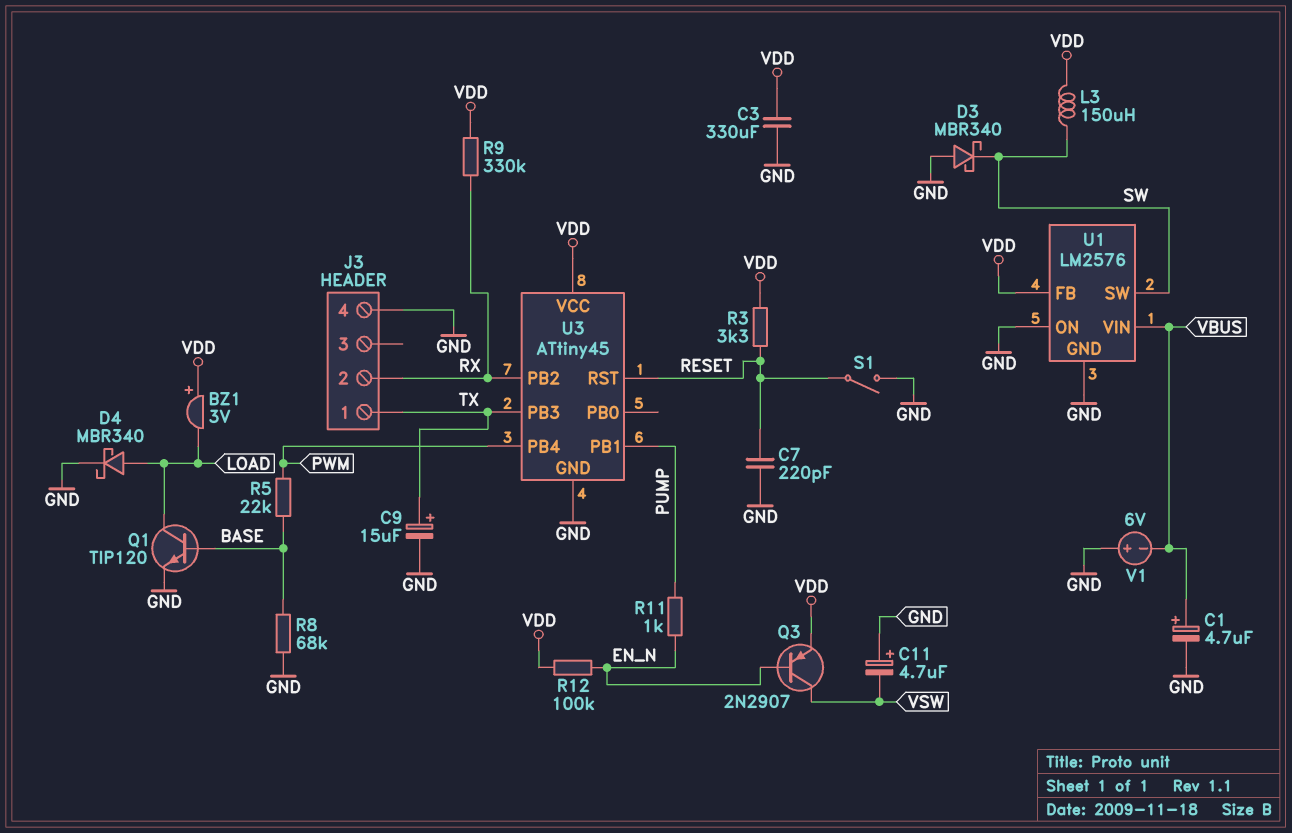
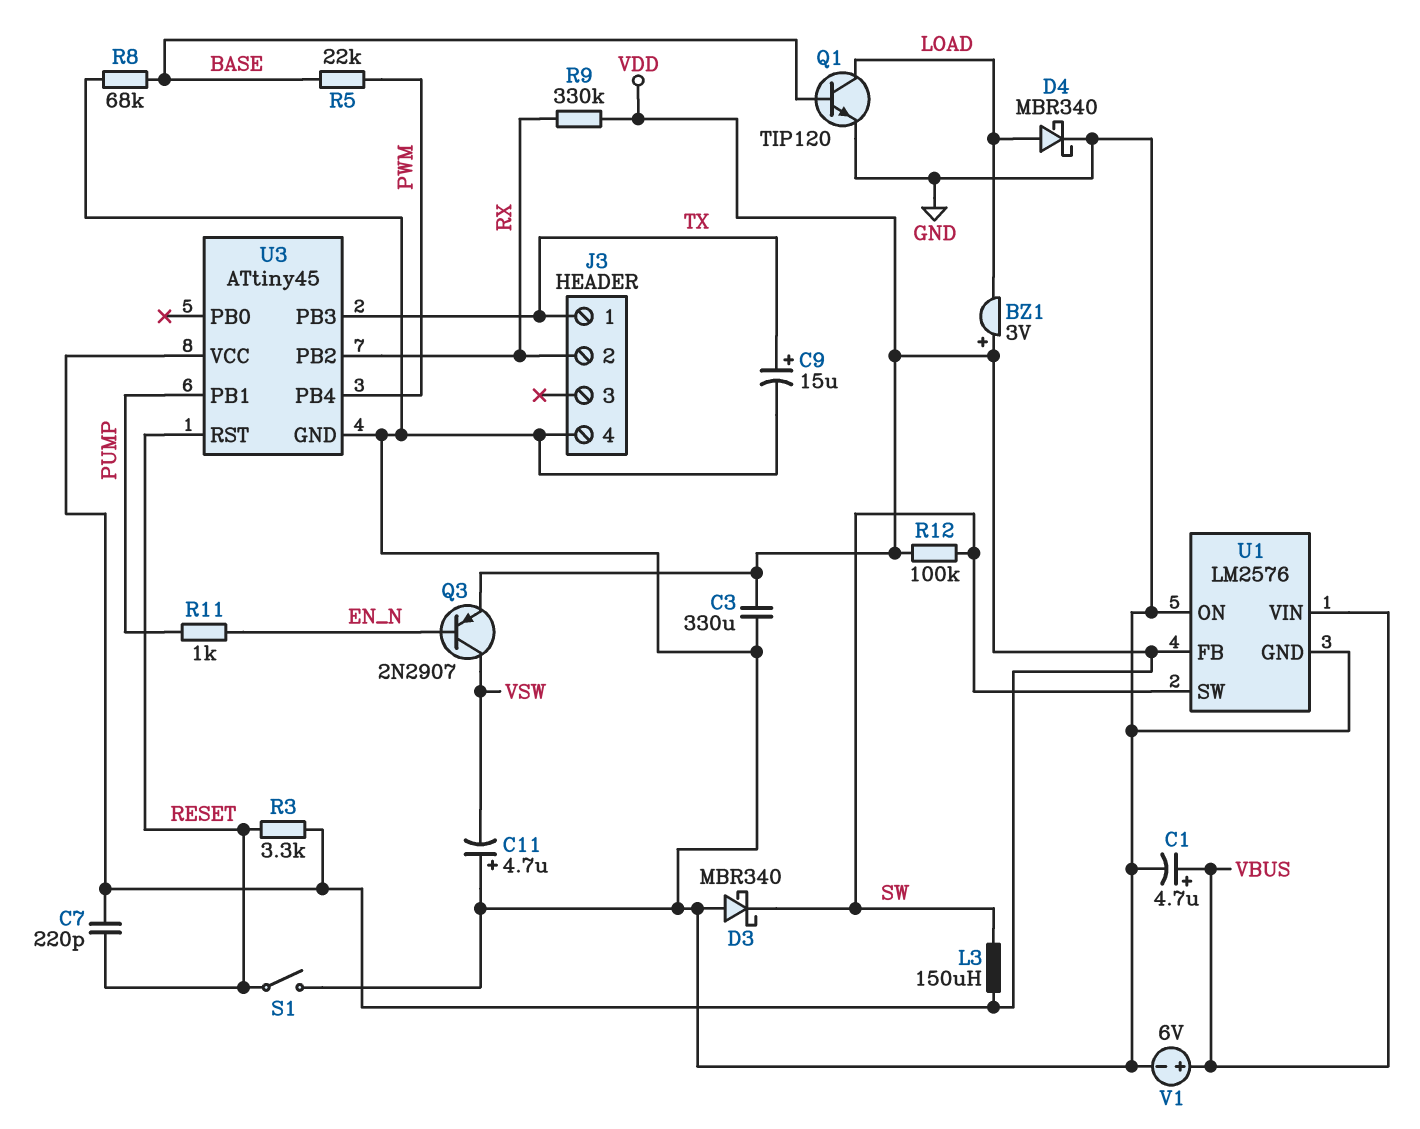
C7: 220pF (GND, RESET) -> 220pF (RESET, VDD)
R12: 100k (EN_N, VDD) -> 100k (SW, VDD)
V1: 6V (plus GND, minus VBUS) -> 6V (plus VBUS, minus GND)

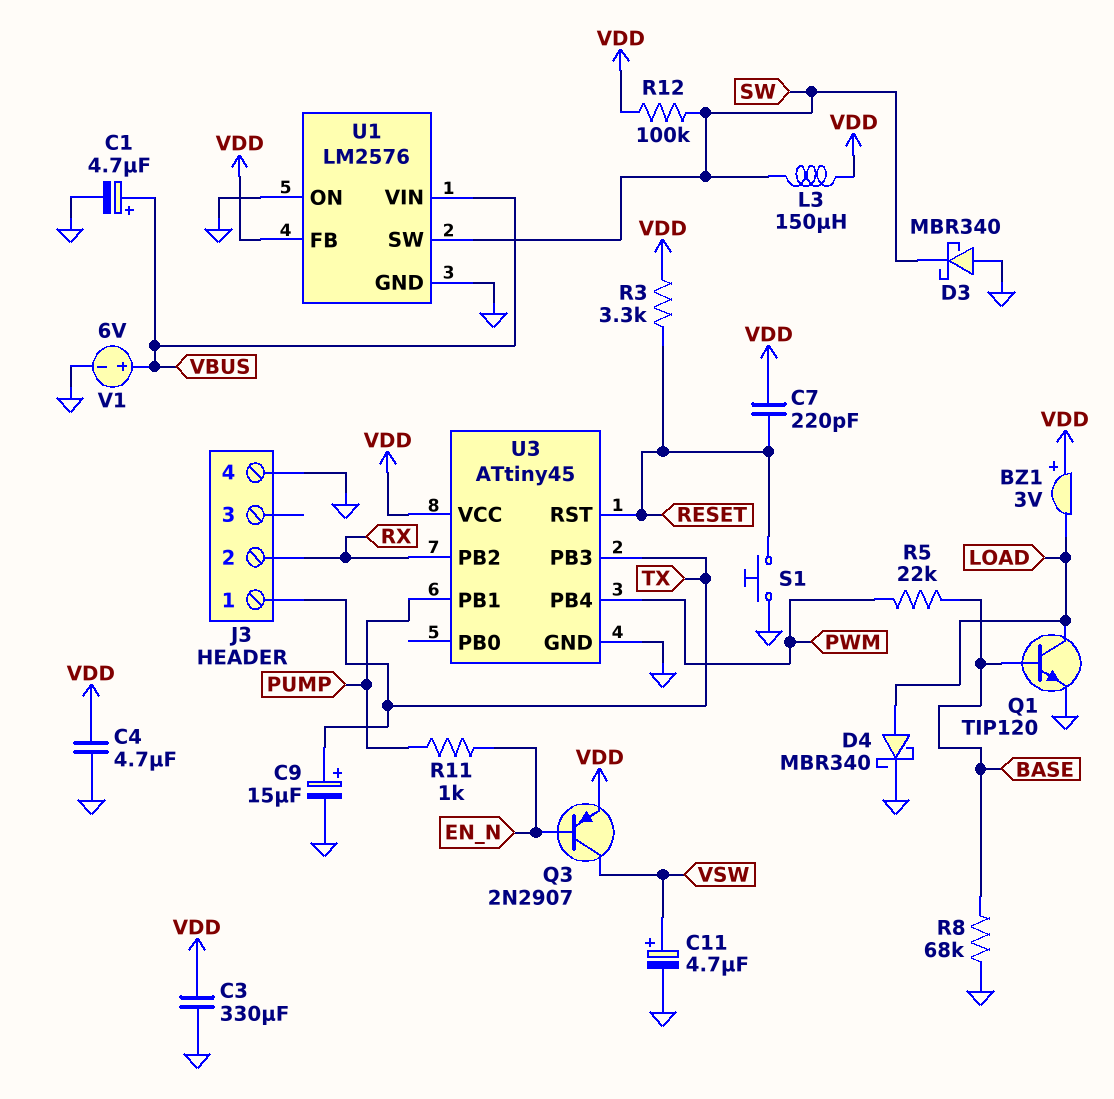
C4: none -> 4.7uF (GND, VDD)
C11: 4.7uF (plus GND, minus VSW) -> 4.7uF (plus VSW, minus GND)
R9: 330k (RX, VDD) -> none
S1: switch (GND, RESET) -> button (GND, RESET)

